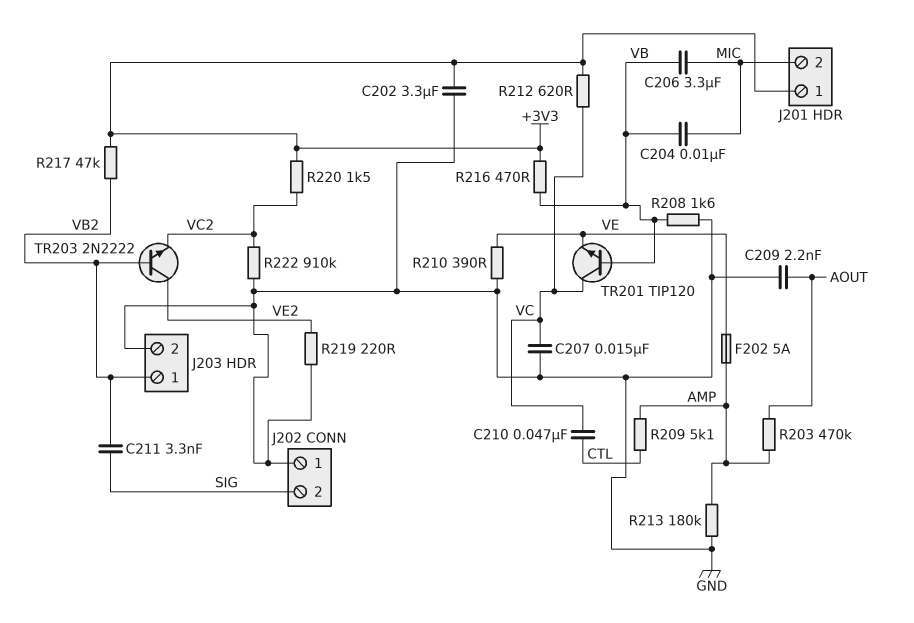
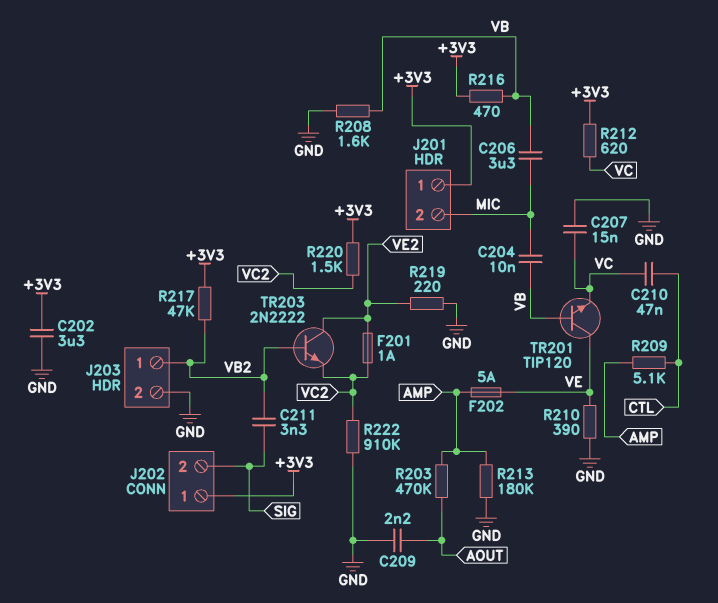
F201: none -> 1A (VC2, VE2)
J202 pin 1: GND -> +3V3
TR201: NPN TIP120 (B VB, C VC, E VE) -> NPN TIP120 (B VB, C VE, E VC)

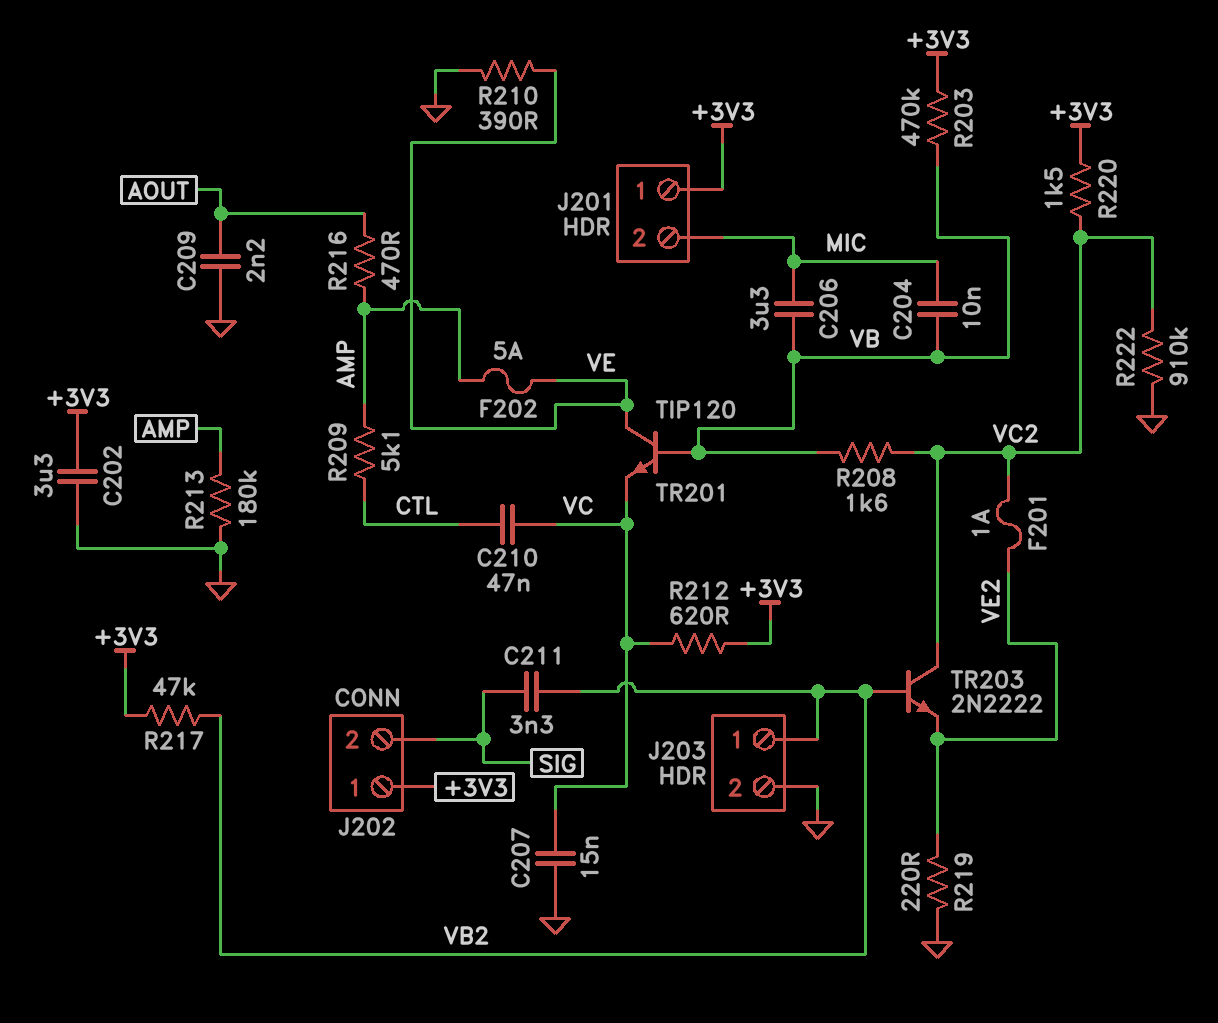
R203: 470k (AMP, AOUT) -> 470k (+3V3, VB)
R208: 1.6k (GND, VB) -> 1.6k (VB, VC2)
R216: 470 (+3V3, VB) -> 470 (AMP, AOUT)
TR203: NPN 2N2222 (B VB2, C VE2, E VC2) -> NPN 2N2222 (B VB2, C VC2, E VE2)

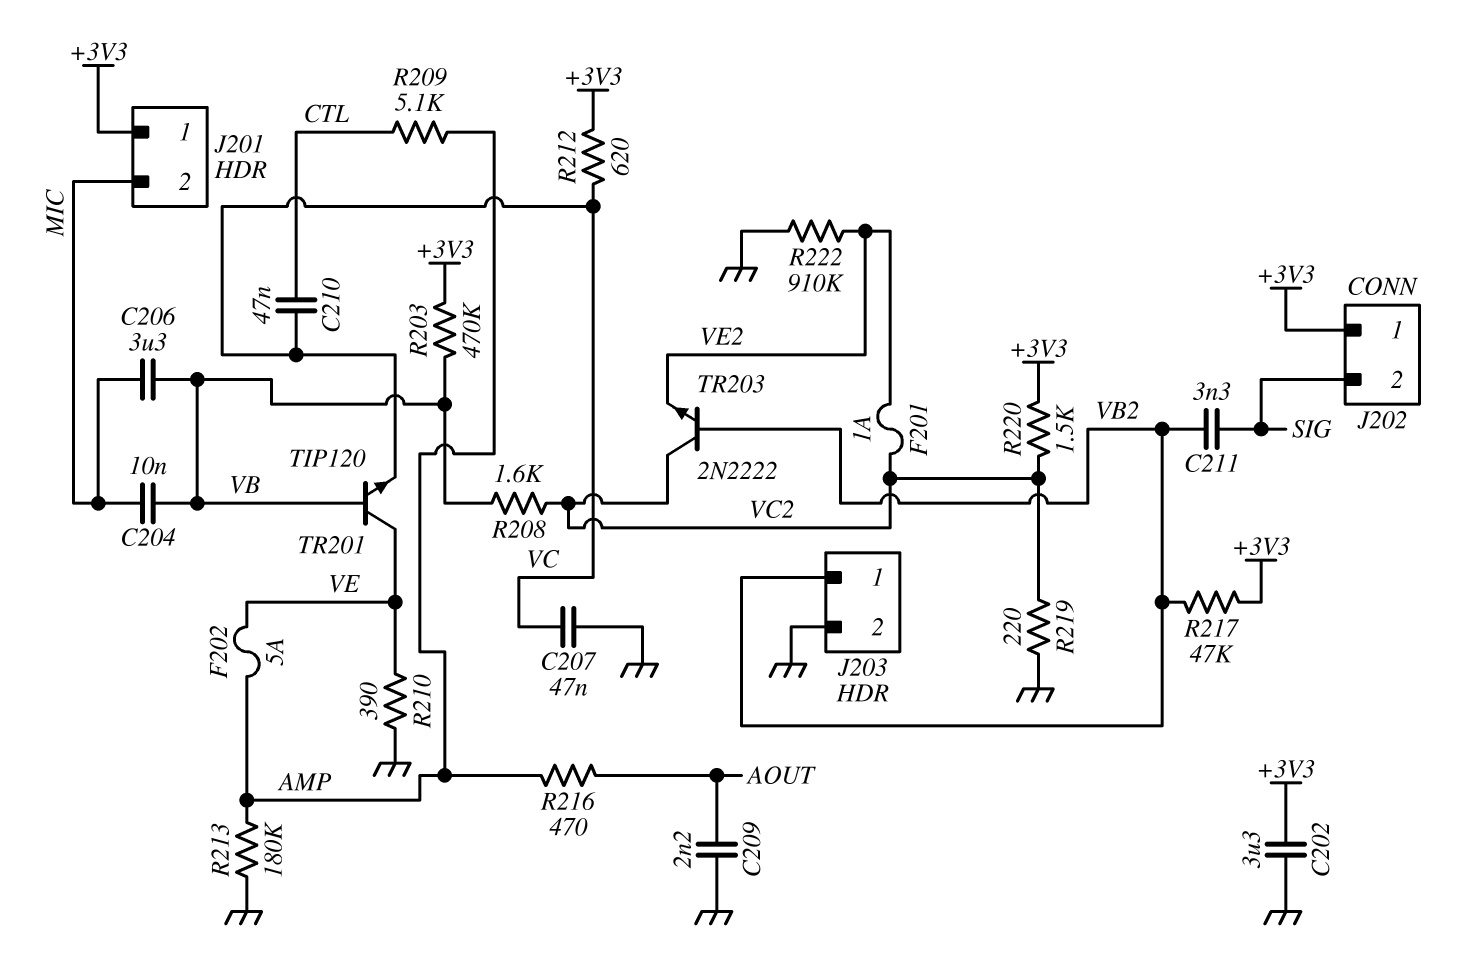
C207: 15nF (GND, VC) -> 47nF (GND, VC)
R219: 220 (GND, VE2) -> 220 (GND, VC2)
R222: 910k (GND, VC2) -> 910k (GND, VE2)

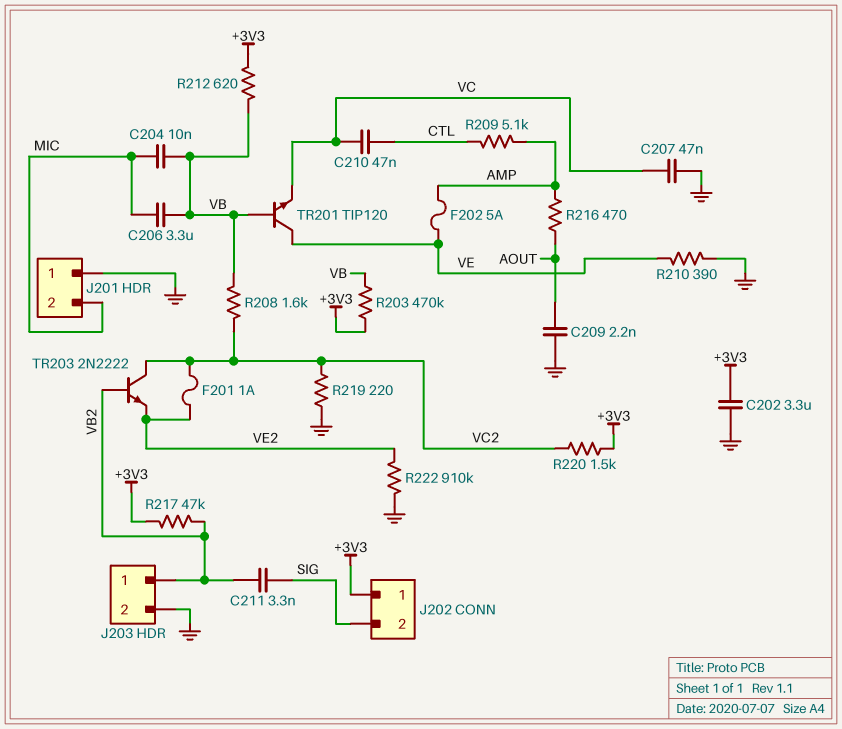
J201 pin 1: +3V3 -> GND
R212: 620 (+3V3, VC) -> 620 (+3V3, VB)
R213: 180k (AMP, GND) -> none

